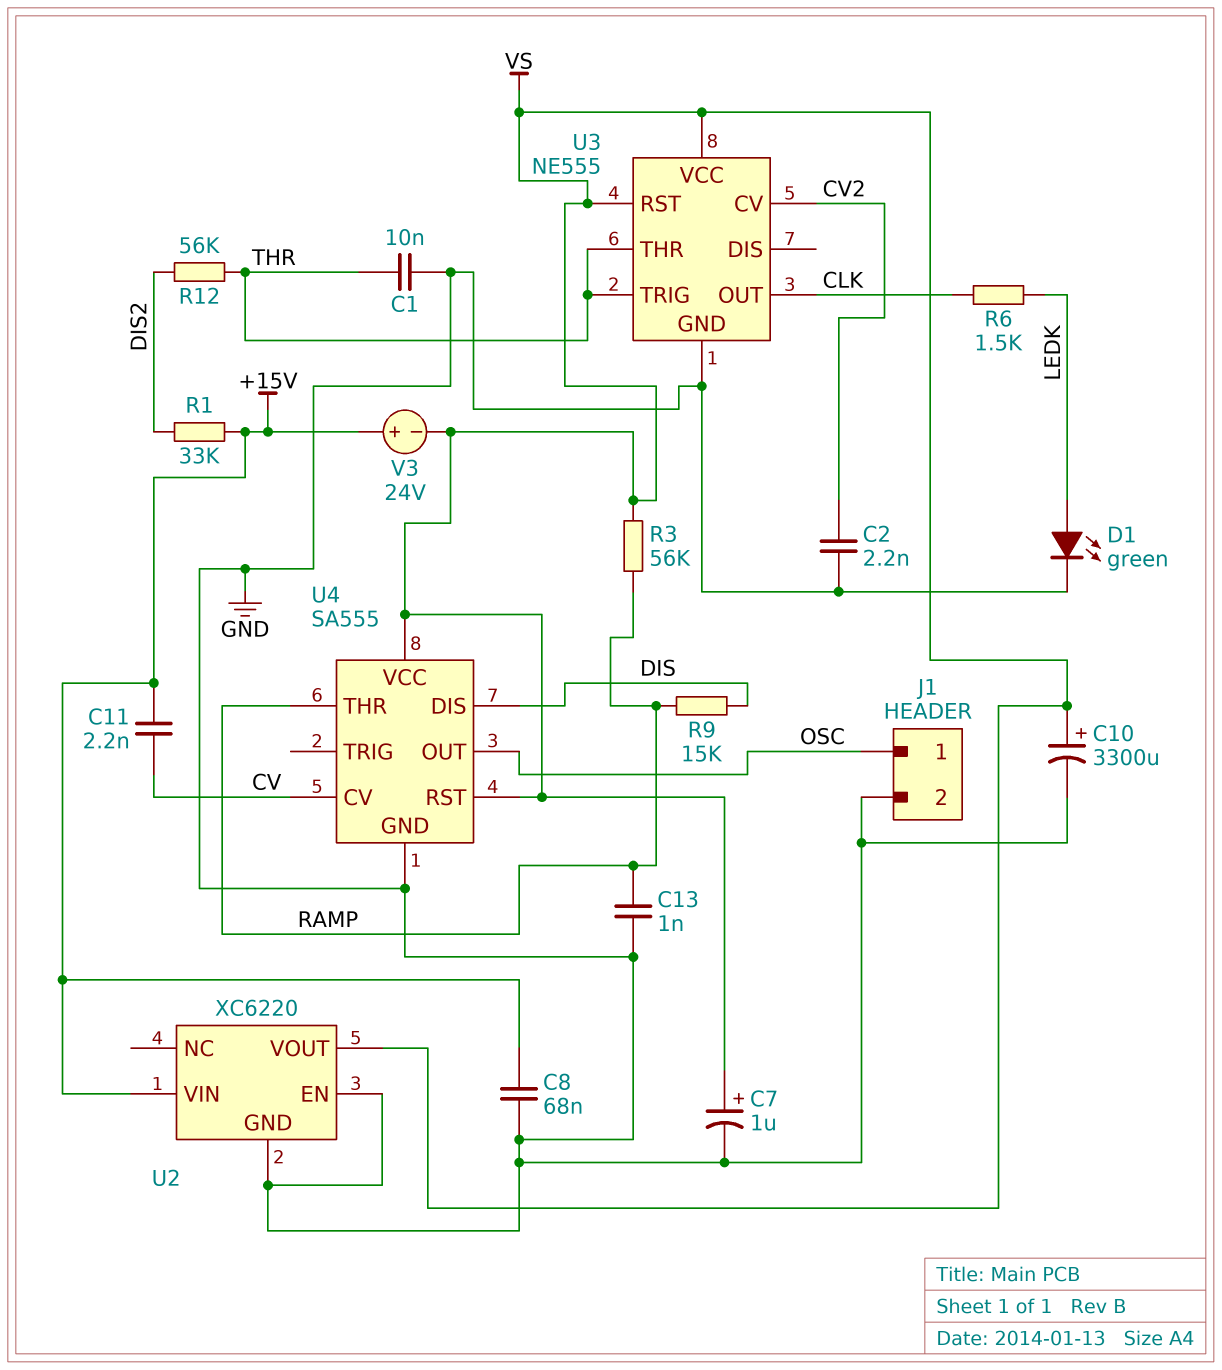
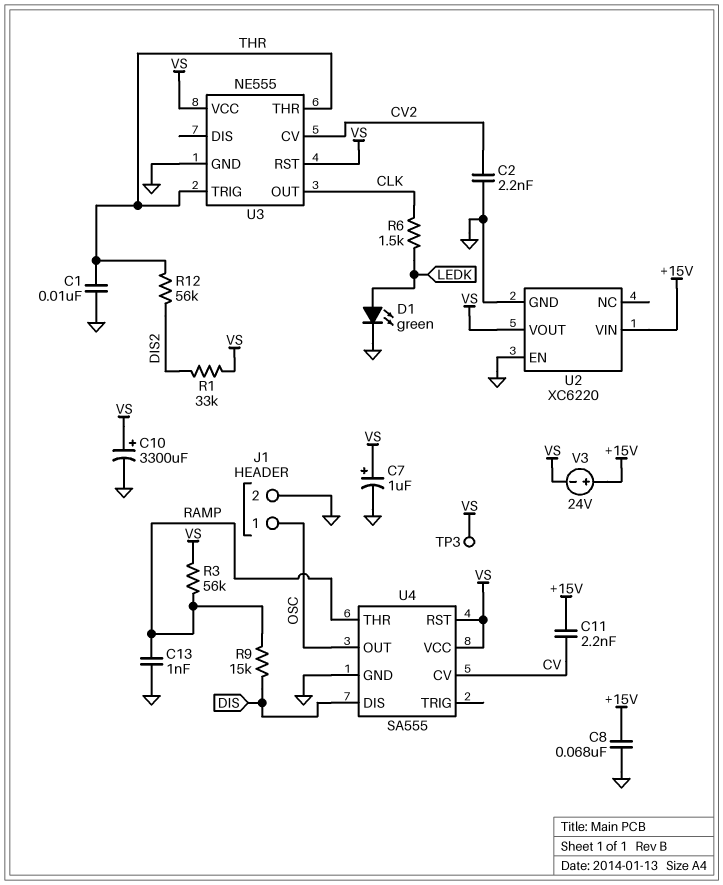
R1: 33k (+15V, DIS2) -> 33k (DIS2, VS)
TP3: none -> test point (VS)

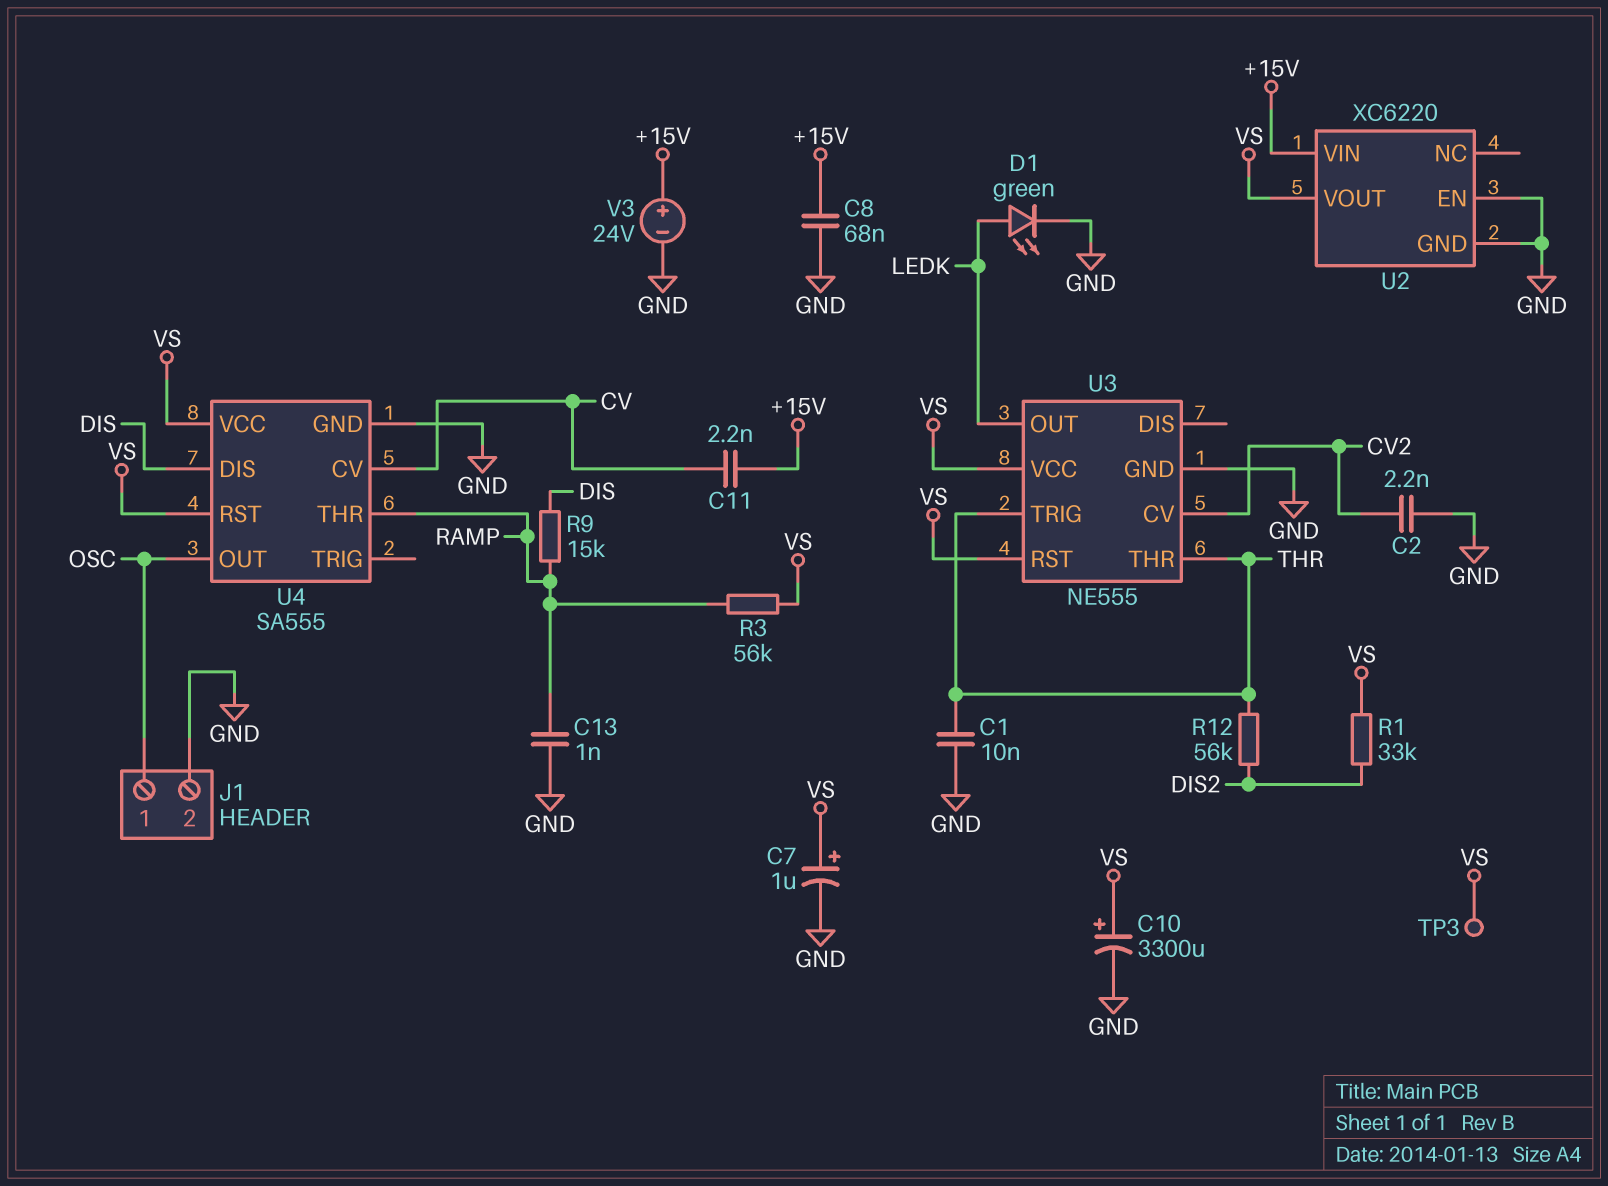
R6: 1.5k (CLK, LEDK) -> none
U3 pin OUT: CLK -> LEDK
V3: 24V (plus +15V, minus VS) -> 24V (plus +15V, minus GND)

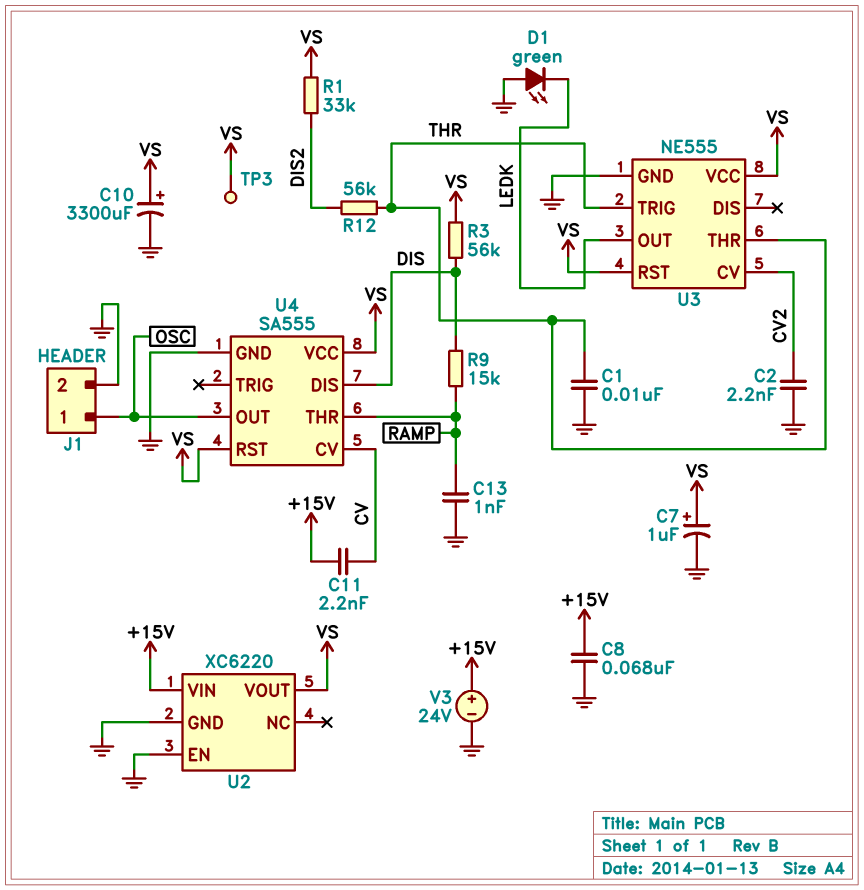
D1: LED green (A LEDK, K GND) -> LED green (A GND, K LEDK)
R3: 56k (RAMP, VS) -> 56k (DIS, VS)

